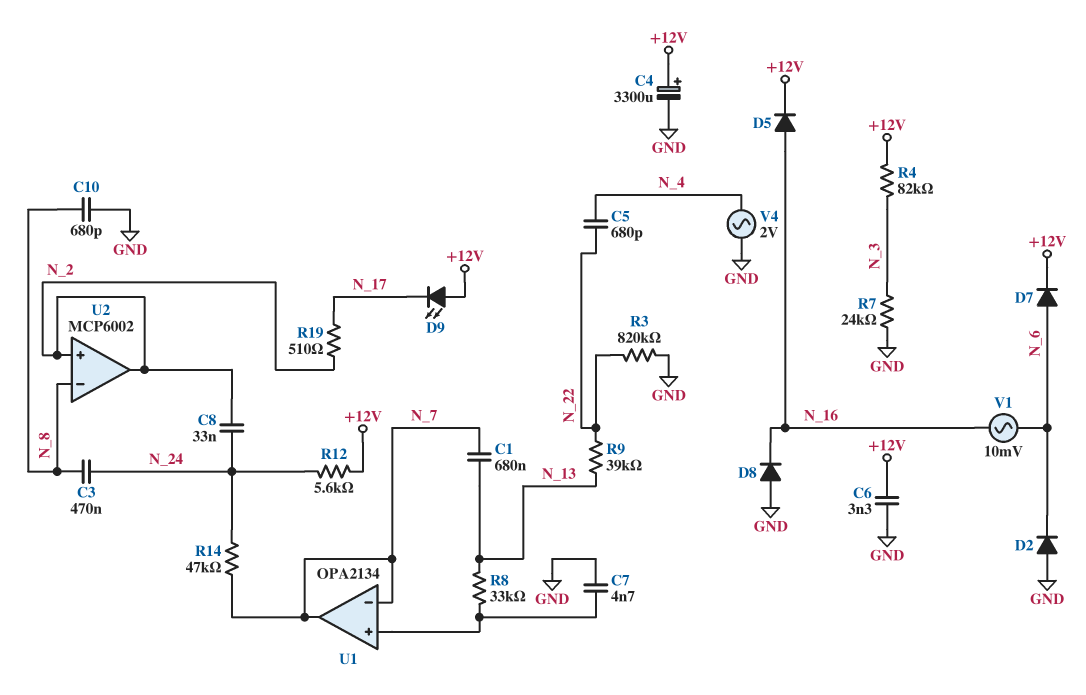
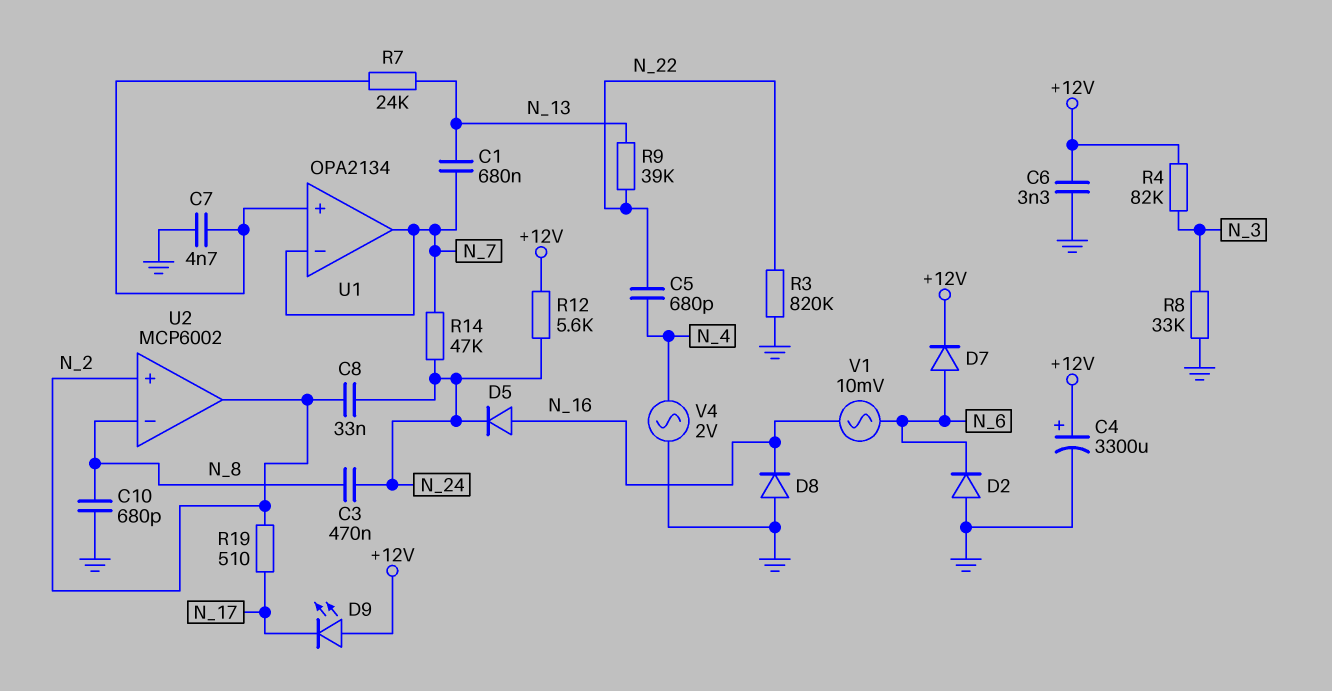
D5: diode (A N_16, K +12V) -> diode (A N_16, K N_24)
R7: 24k (GND, N_3) -> 24k (N_13, U1/in+)
R8: 33k (N_13, U1/in+) -> 33k (GND, N_3)

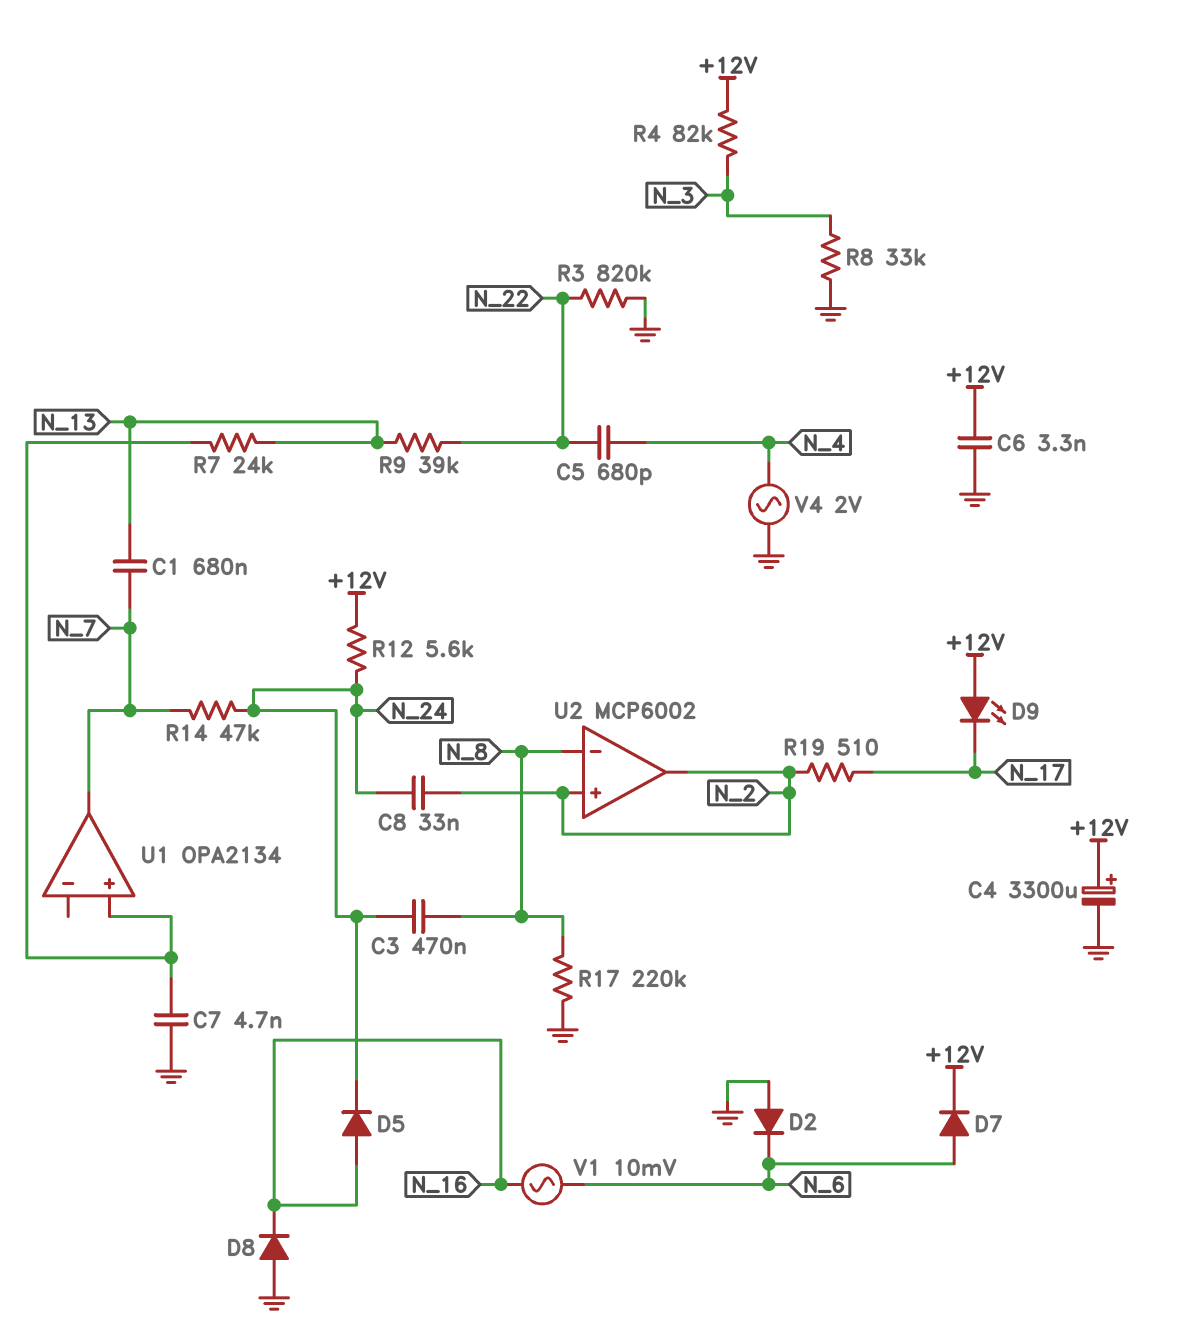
C10: 680pF (GND, N_8) -> none
R17: none -> 220k (GND, N_8)
U1 pin in-: N_7 -> none

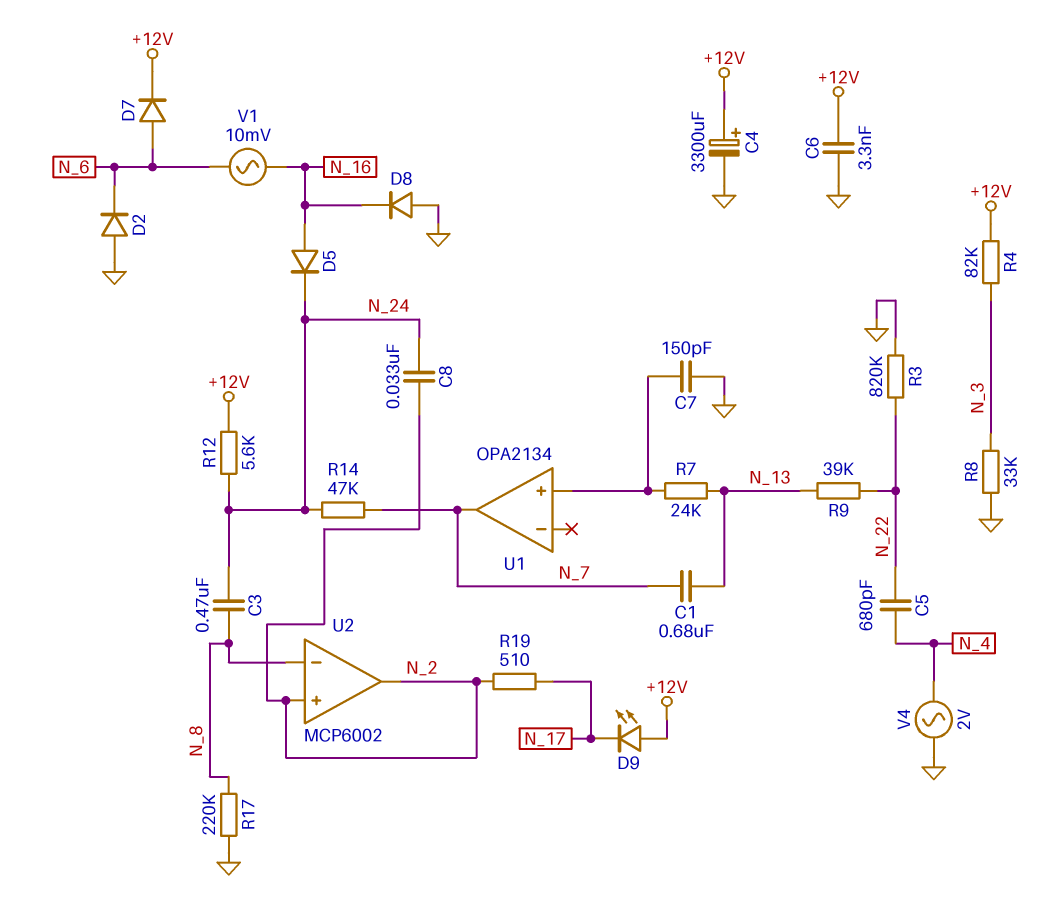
C7: 4.7nF (GND, U1/in+) -> 150pF (GND, U1/in+)

